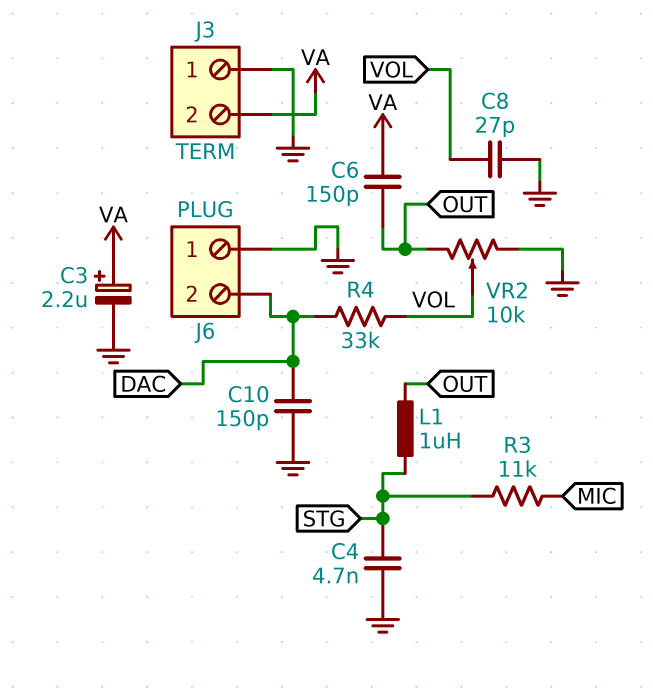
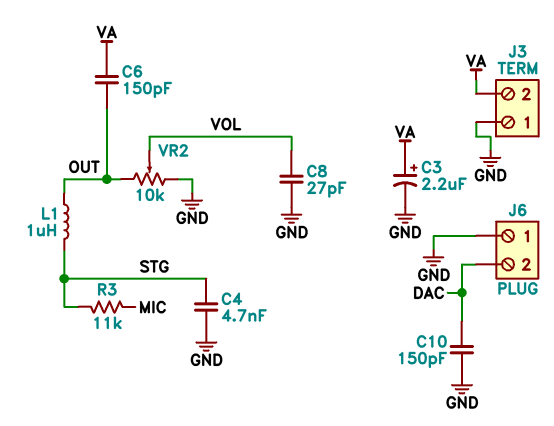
R4: 33k (DAC, VOL) -> none

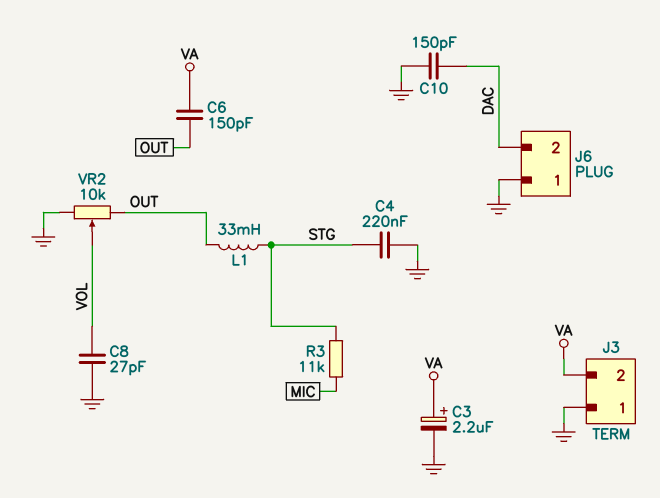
C4: 4.7nF (GND, STG) -> 220nF (GND, STG)
L1: 1uH (OUT, STG) -> 33mH (OUT, STG)

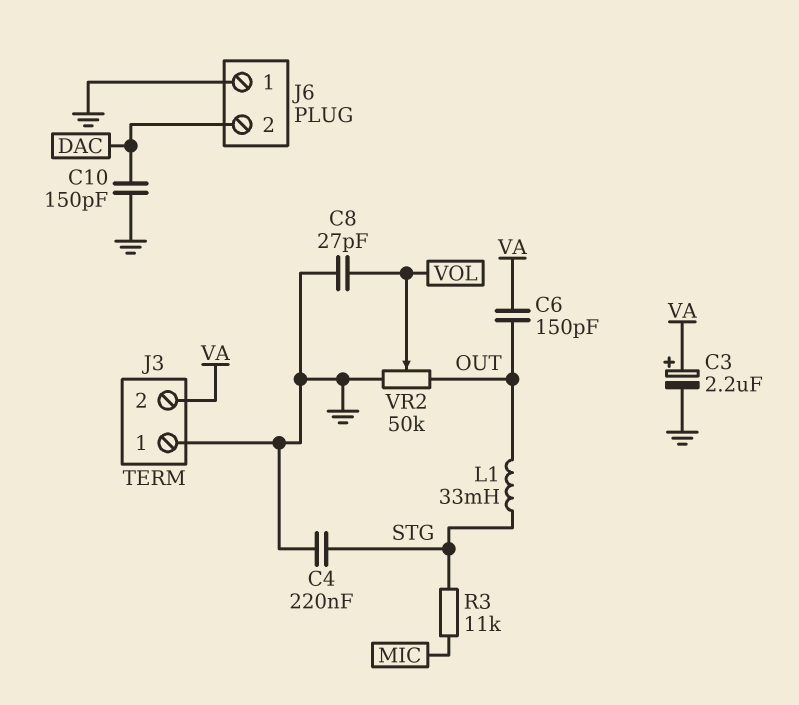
VR2: 10k (GND, OUT, wiper VOL) -> 50k (GND, OUT, wiper VOL)

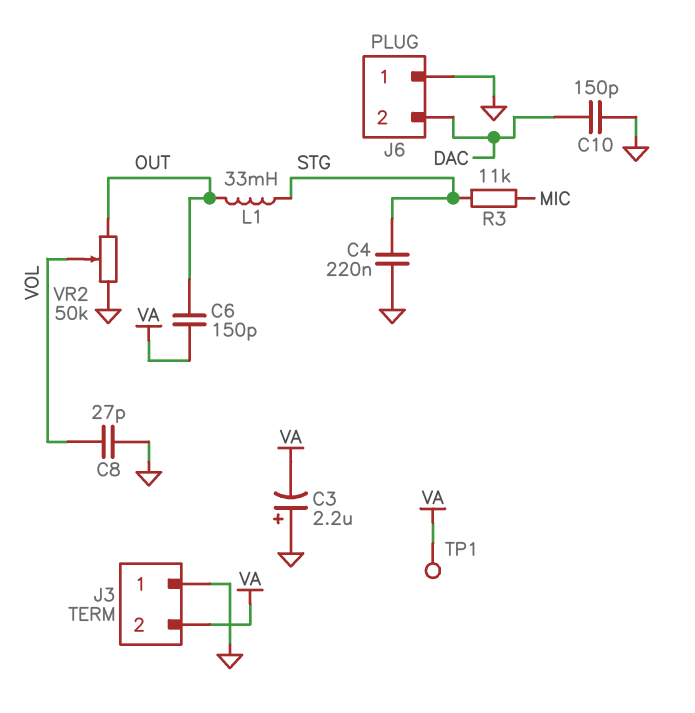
C3: 2.2uF (plus VA, minus GND) -> 2.2uF (plus GND, minus VA)
TP1: none -> test point (VA)

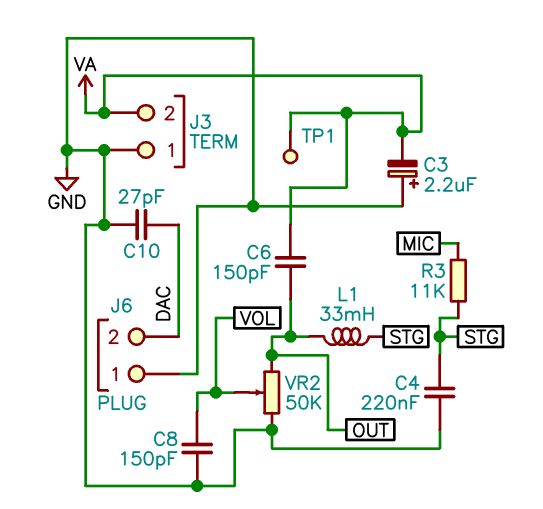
C8: 27pF (GND, VOL) -> 150pF (GND, VOL)
C10: 150pF (DAC, GND) -> 27pF (DAC, GND)

